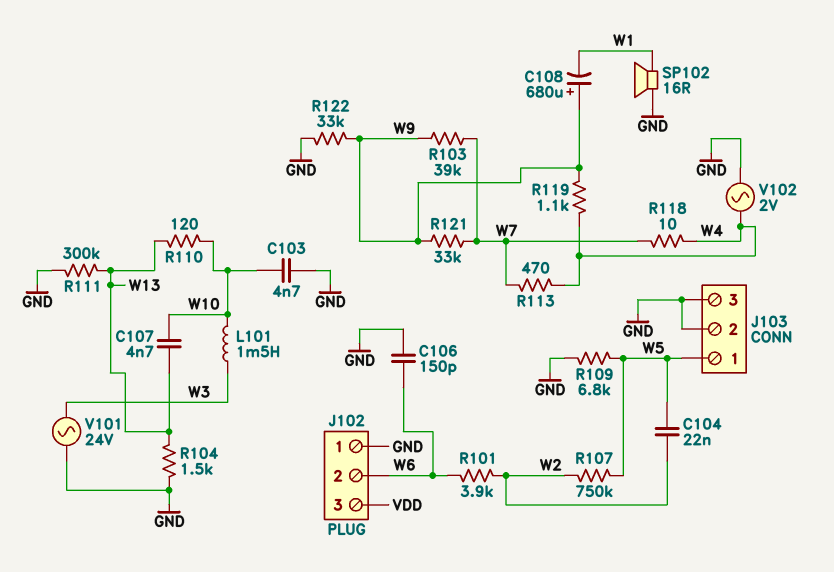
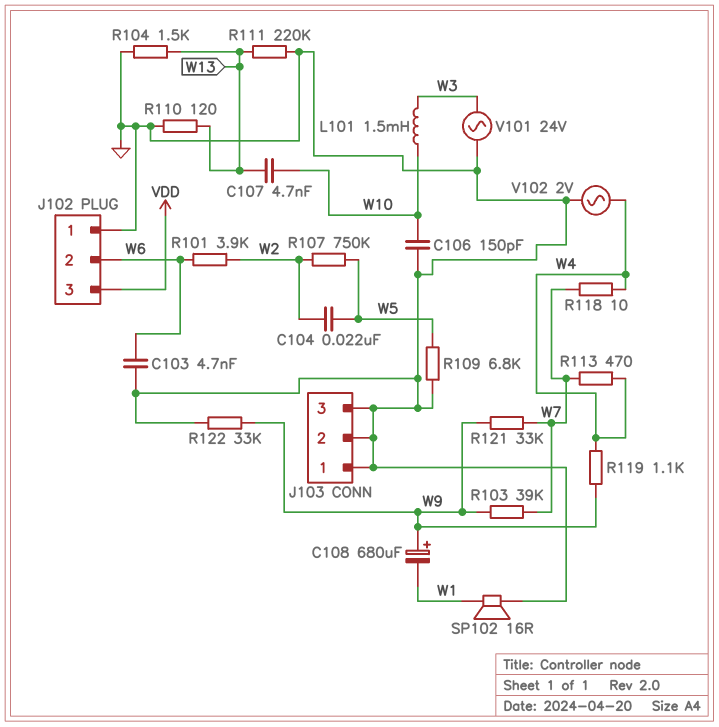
C103: 4.7nF (GND, W10) -> 4.7nF (GND, W6)
C106: 150pF (GND, W6) -> 150pF (GND, W10)
J103 pin 1: W5 -> GND
R110: 120 (W10, W13) -> 120 (GND, W13)
R111: 300k (GND, W13) -> 220k (GND, W13)

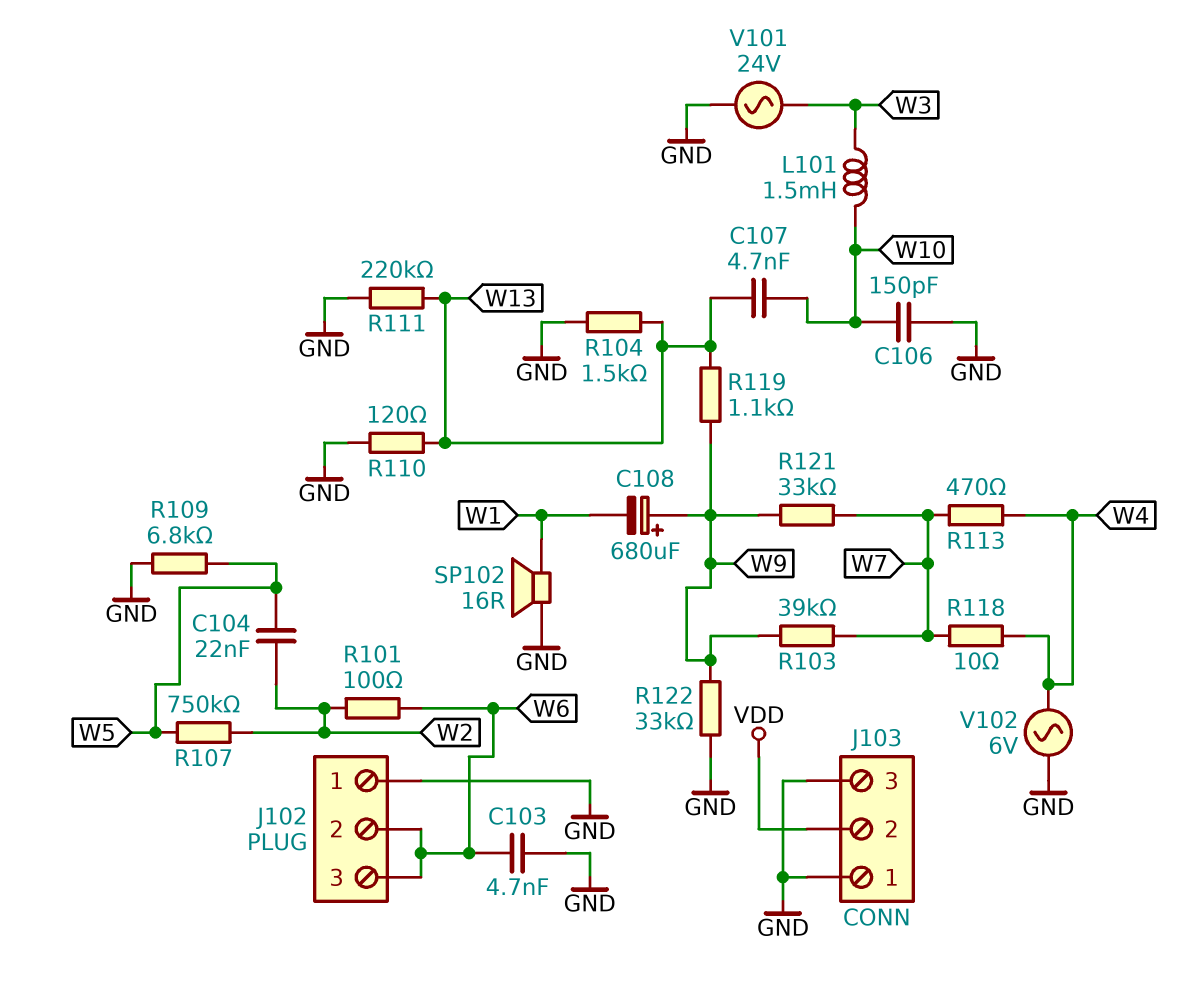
J102 pin 3: VDD -> W6
J103 pin 2: GND -> VDD
R101: 3.9k (W2, W6) -> 100 (W2, W6)
R119: 1.1k (W4, W9) -> 1.1k (W9, W13)
V102: AC 2V (GND, W4) -> AC 6V (GND, W4)

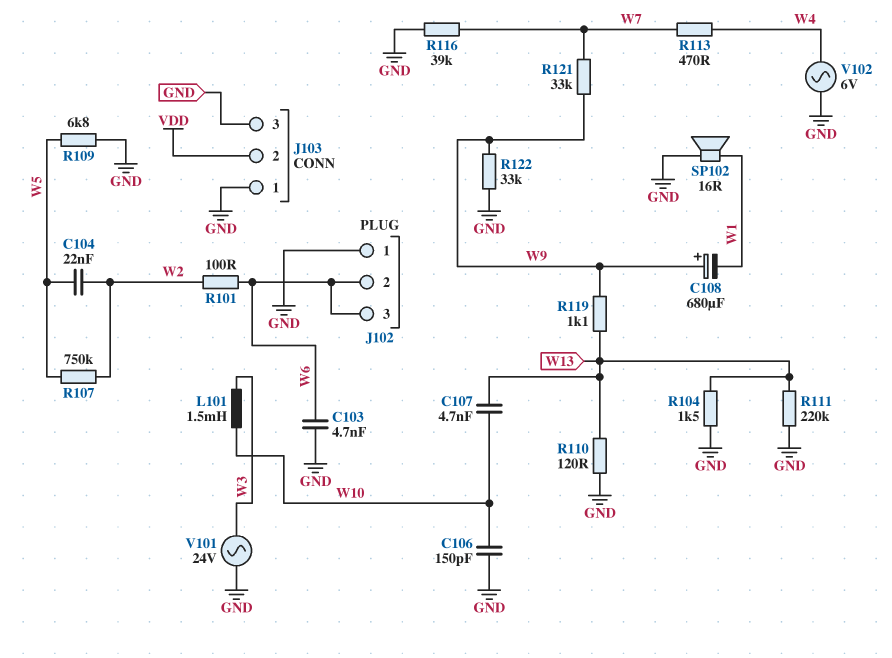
R103: 39k (W7, W9) -> none
R116: none -> 39k (GND, W7)
R118: 10 (W4, W7) -> none

